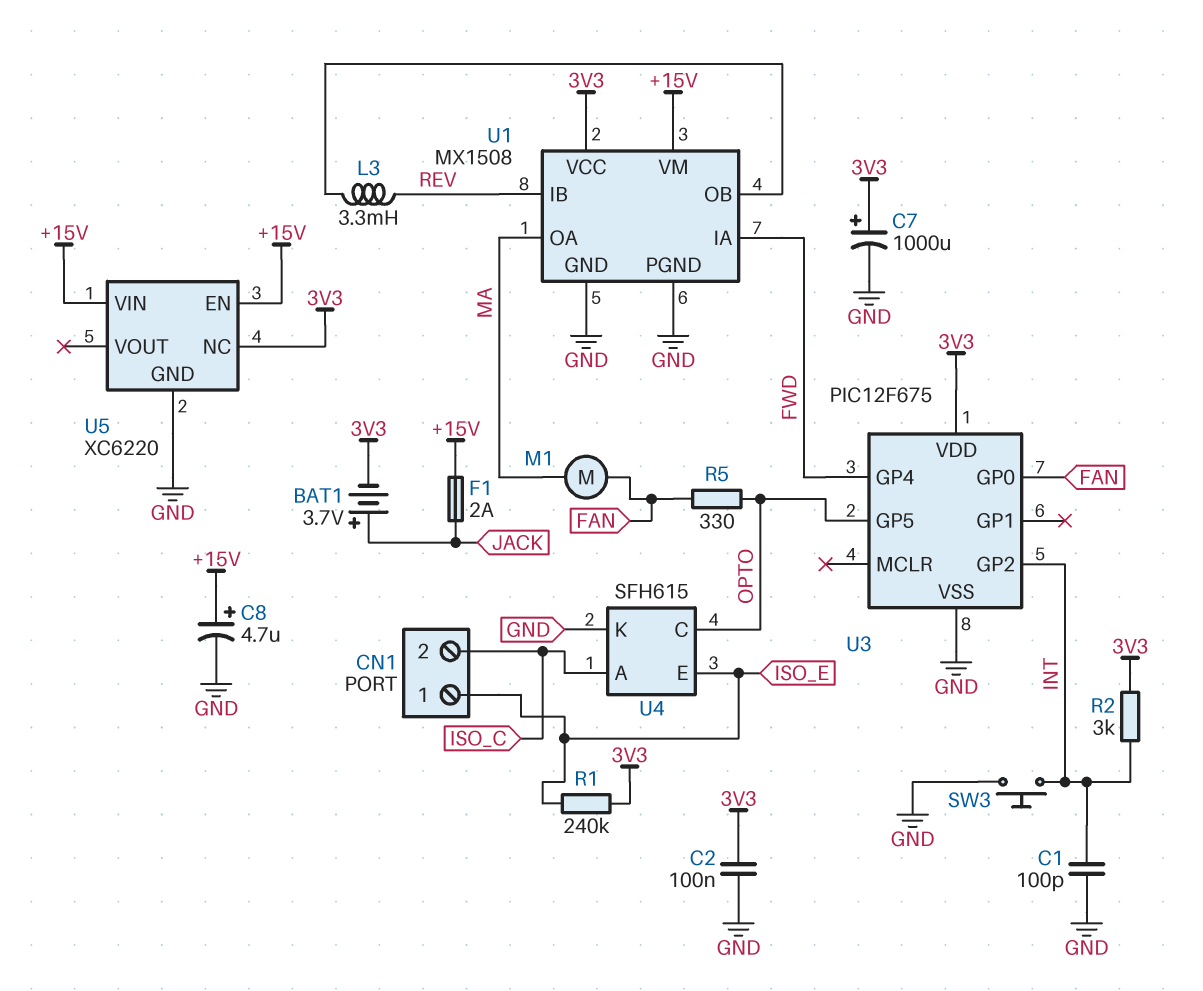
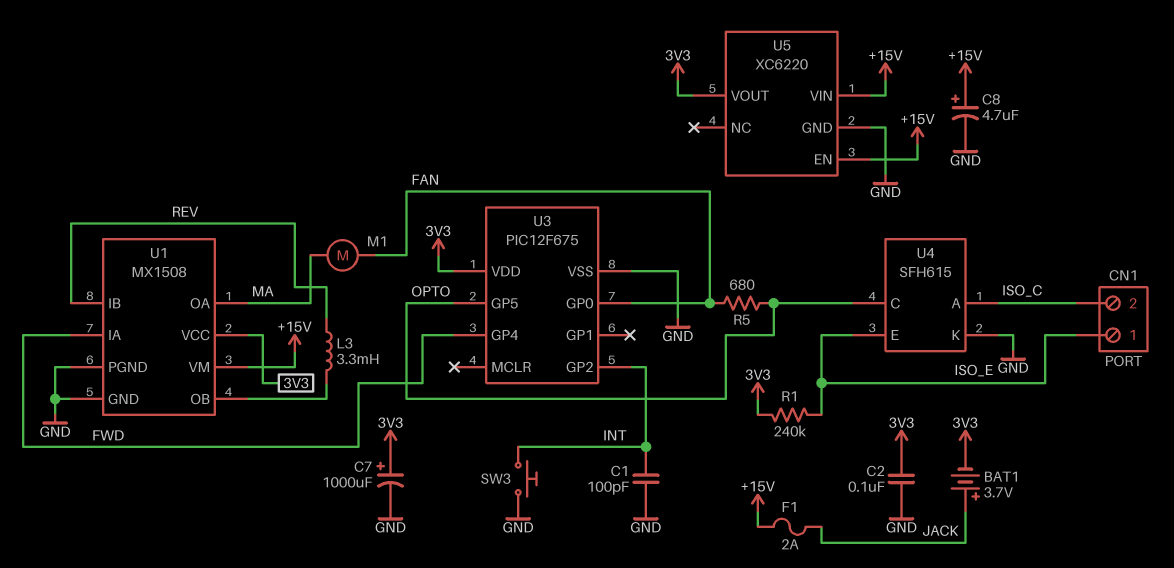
R2: 3k (3V3, INT) -> none
R5: 330 (FAN, OPTO) -> 680 (FAN, OPTO)
U5 pin NC: 3V3 -> none
U5 pin VOUT: none -> 3V3

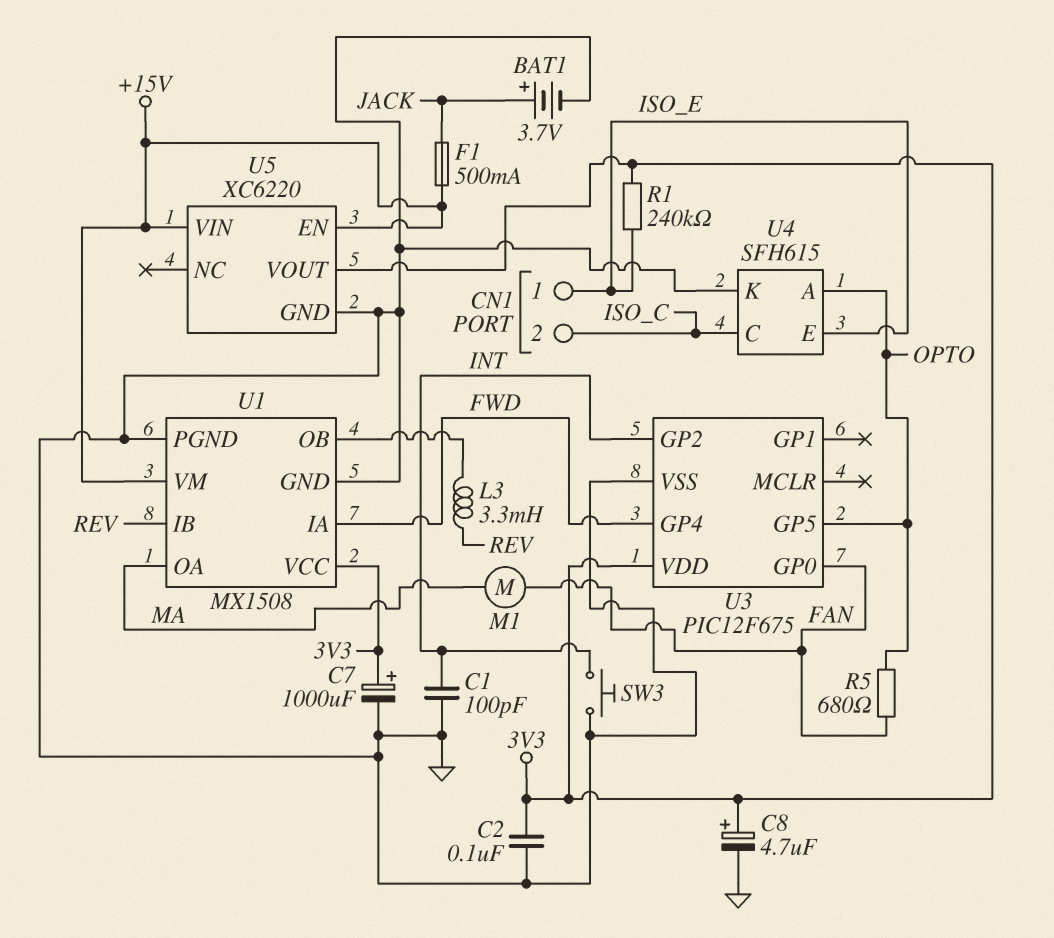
BAT1: 3.7V (plus JACK, minus 3V3) -> 3.7V (plus JACK, minus GND)
C8: 4.7uF (plus +15V, minus GND) -> 4.7uF (plus 3V3, minus GND)
F1: 2A (+15V, JACK) -> 500mA (+15V, JACK)
U4 pin A: ISO_C -> OPTO
U4 pin C: OPTO -> ISO_C

